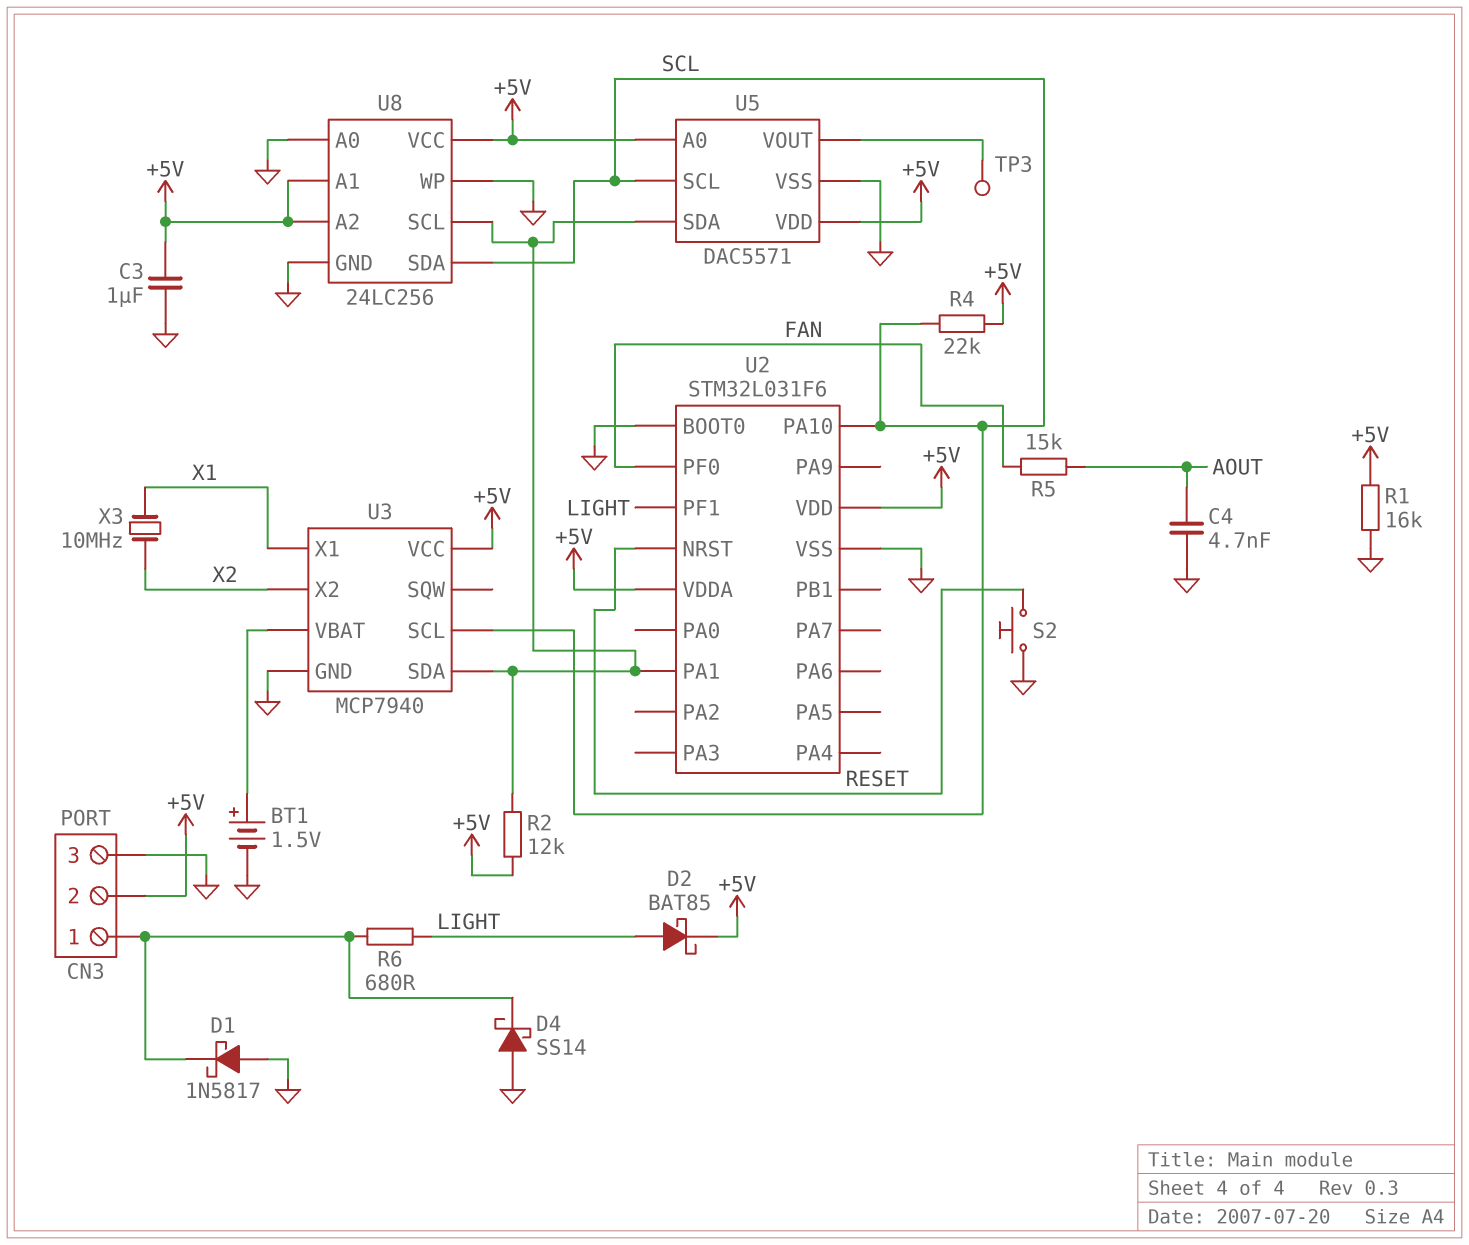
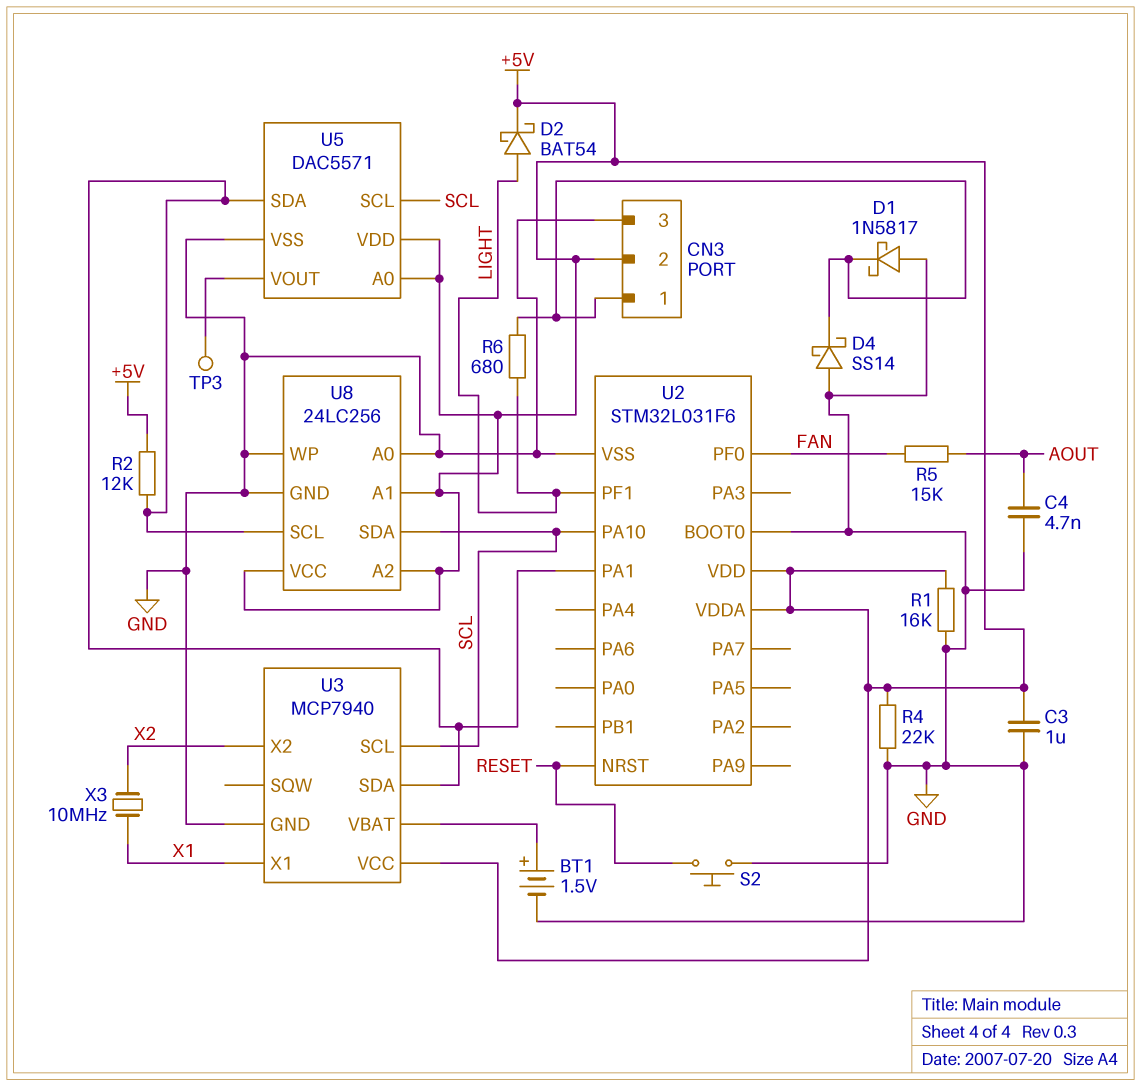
D2: schottky BAT85 (A LIGHT, K +5V) -> schottky BAT54 (A LIGHT, K +5V)
R4: 22k (+5V, SCL) -> 22k (+5V, GND)

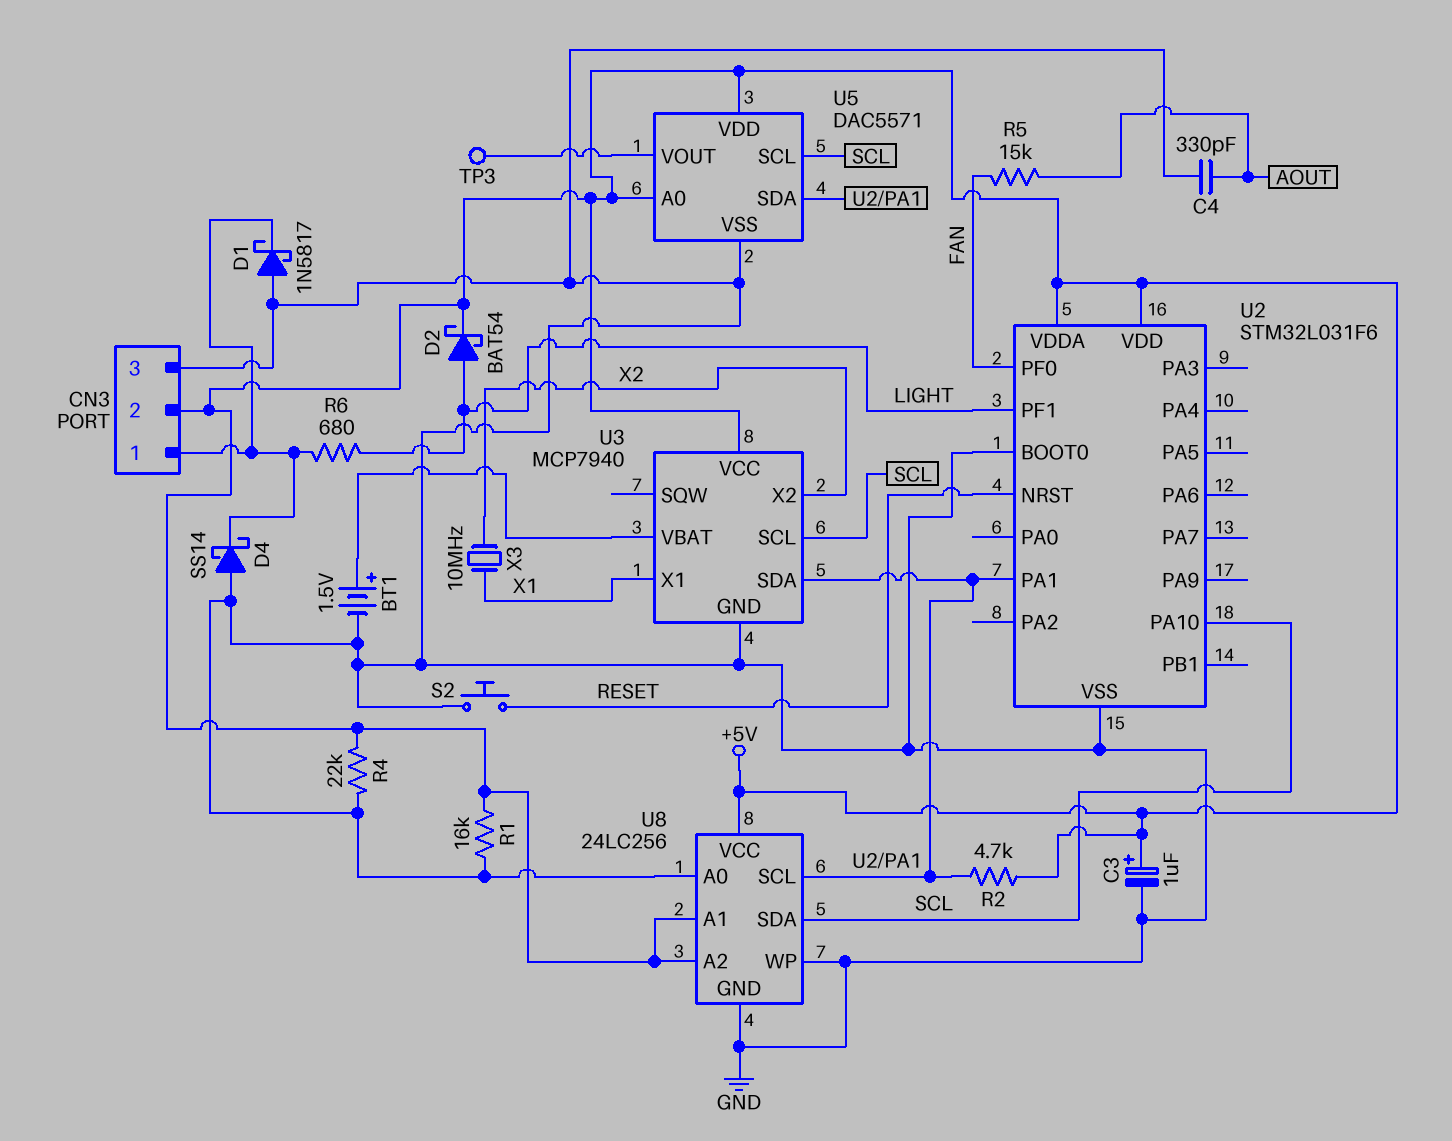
C3: 1uF (+5V, GND) -> 1uF (plus +5V, minus GND)
C4: 4.7nF (AOUT, GND) -> 330pF (AOUT, GND)
R2: 12k (+5V, U2/PA1) -> 4.7k (+5V, U2/PA1)

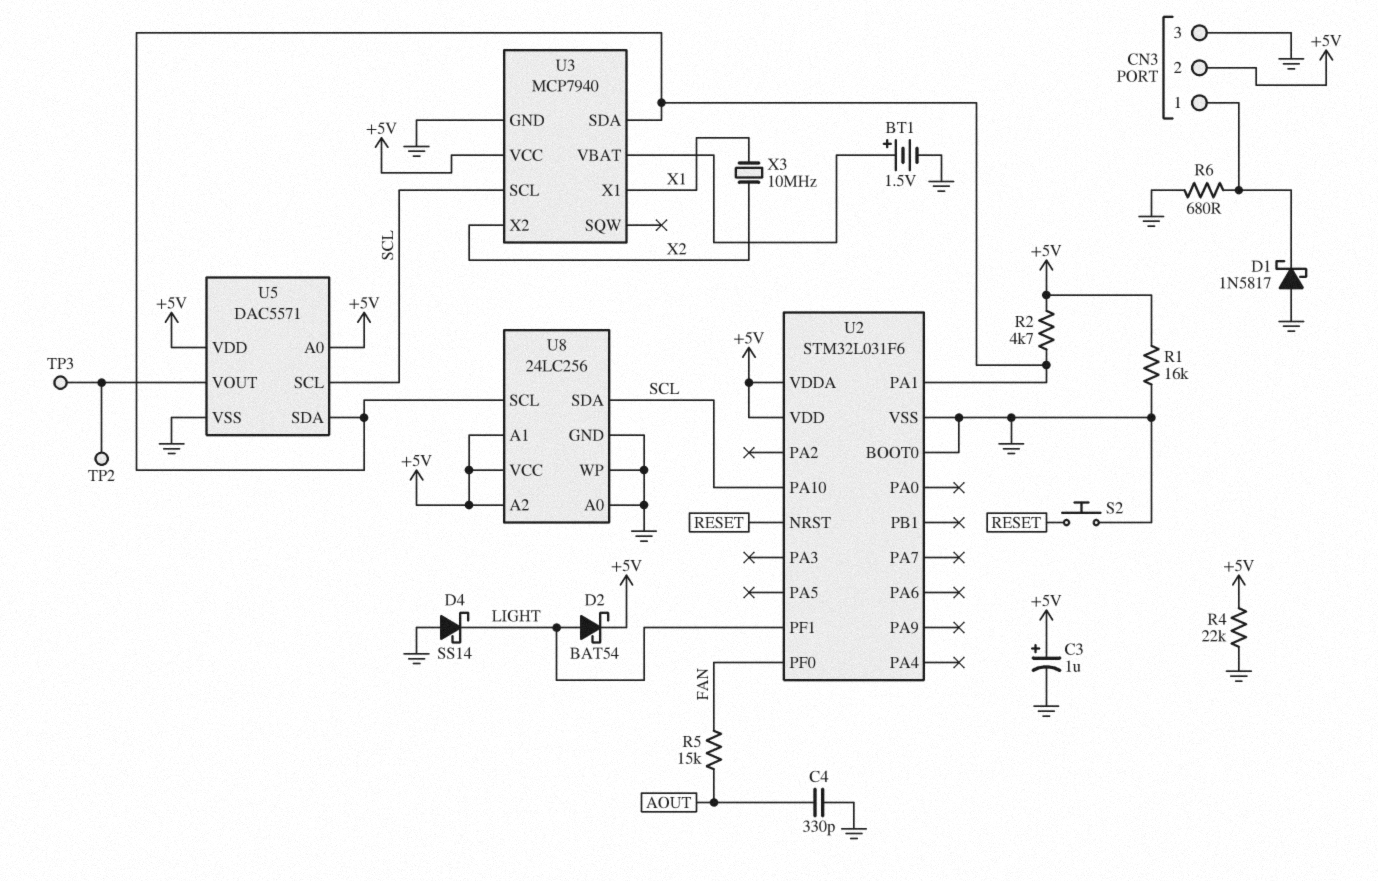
D4: schottky SS14 (A GND, K CN3/1) -> schottky SS14 (A GND, K LIGHT)
R6: 680 (CN3/1, LIGHT) -> 680 (CN3/1, GND)
TP2: none -> test point (U5/VOUT)

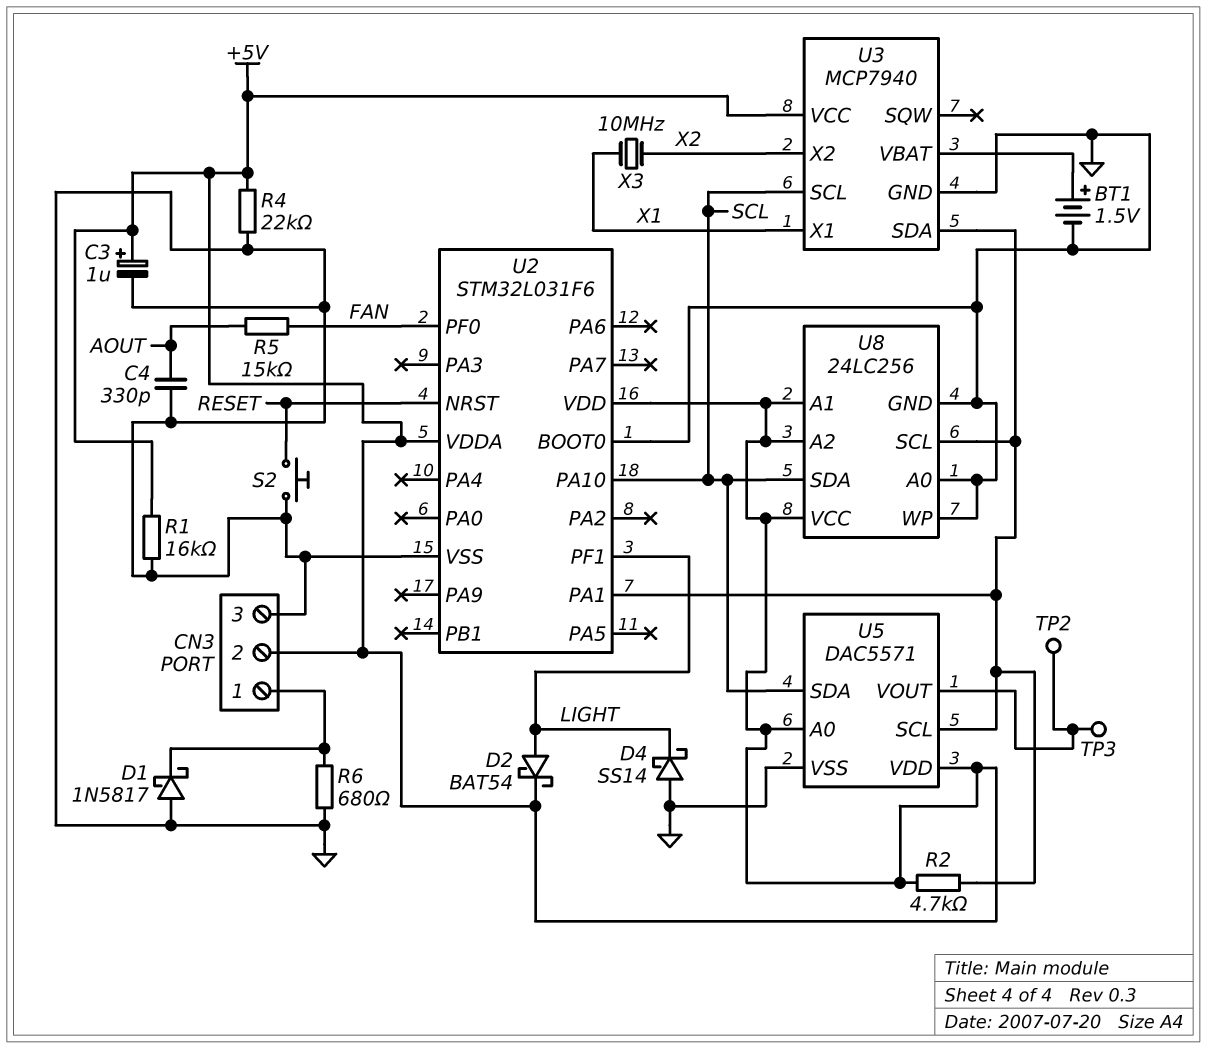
U5 pin SCL: SCL -> U2/PA1
U5 pin SDA: U2/PA1 -> SCL

